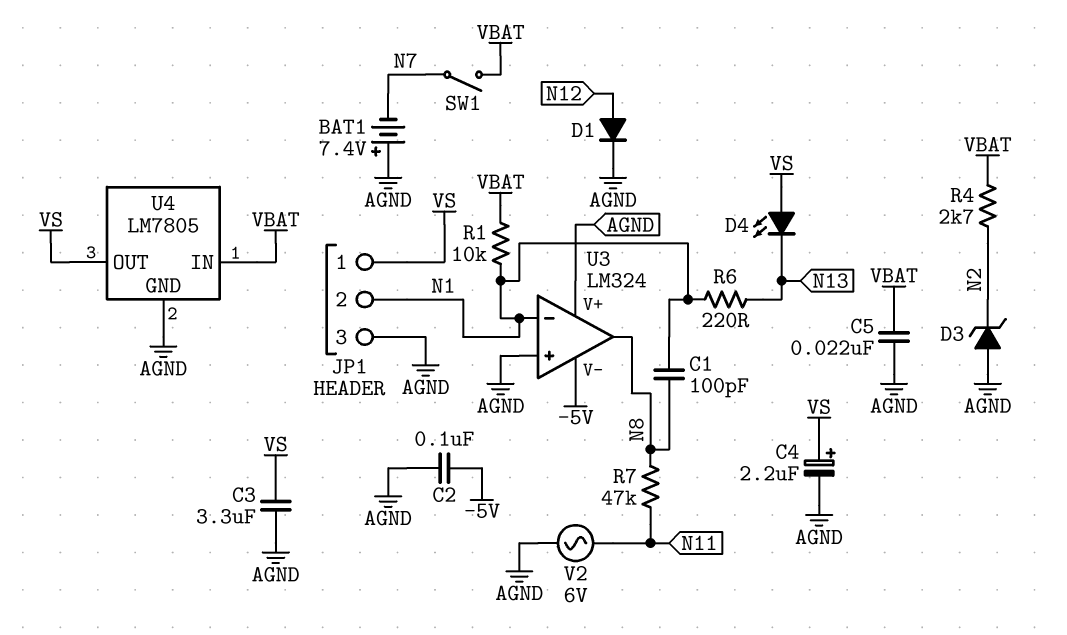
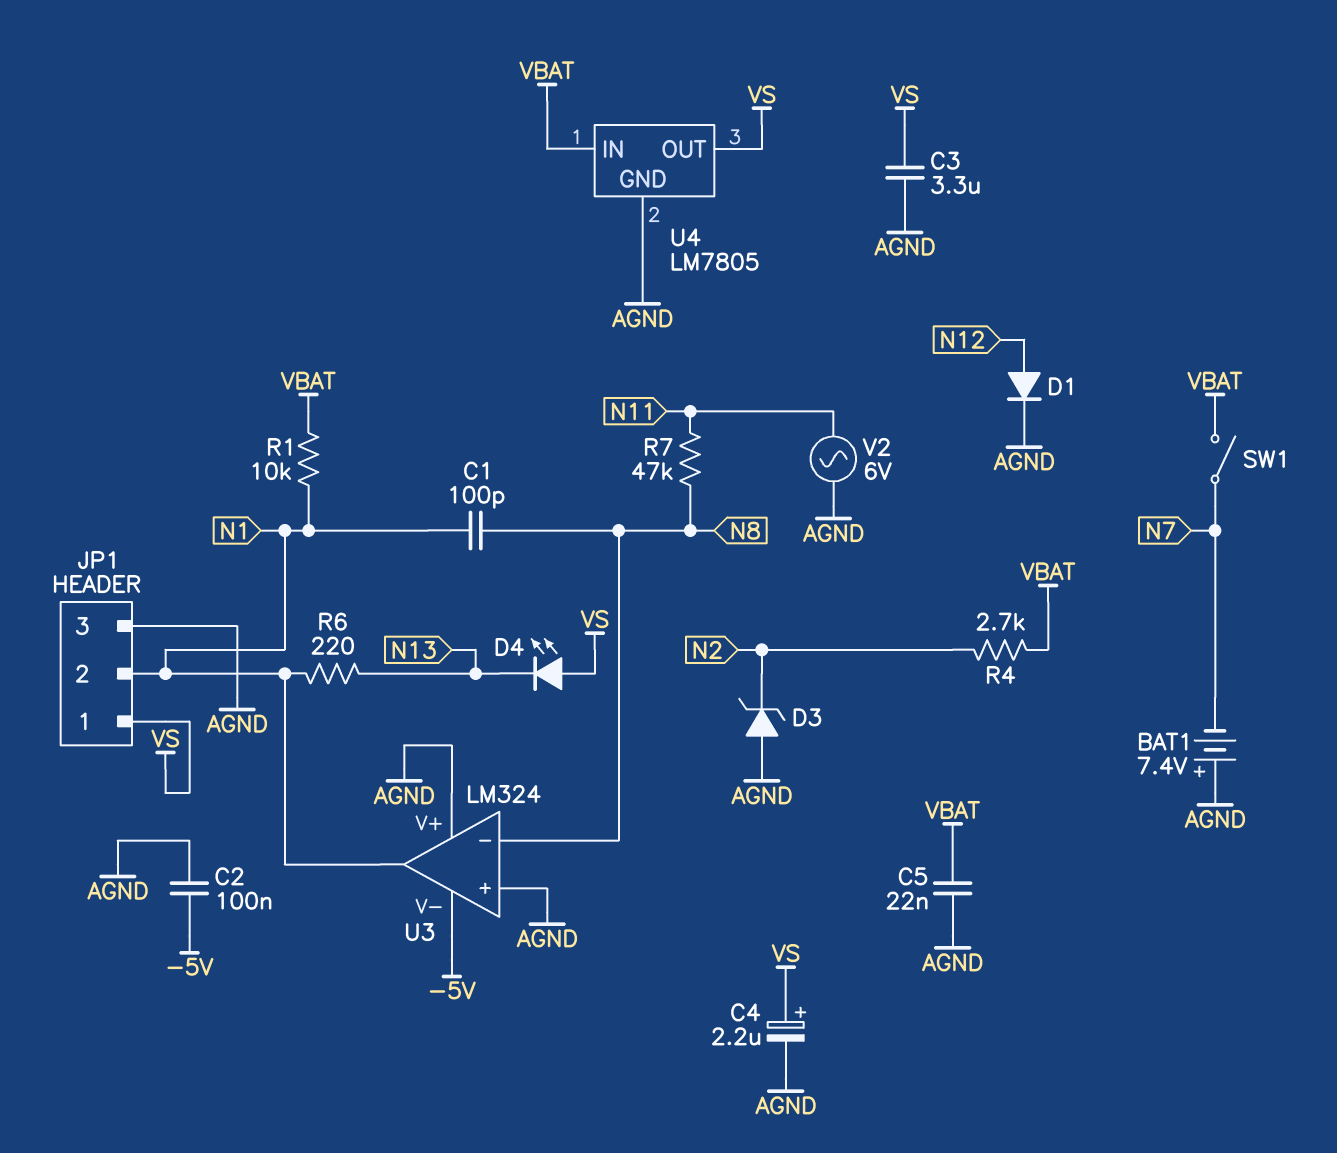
U3 pin in-: N1 -> N8
U3 pin out: N8 -> N1

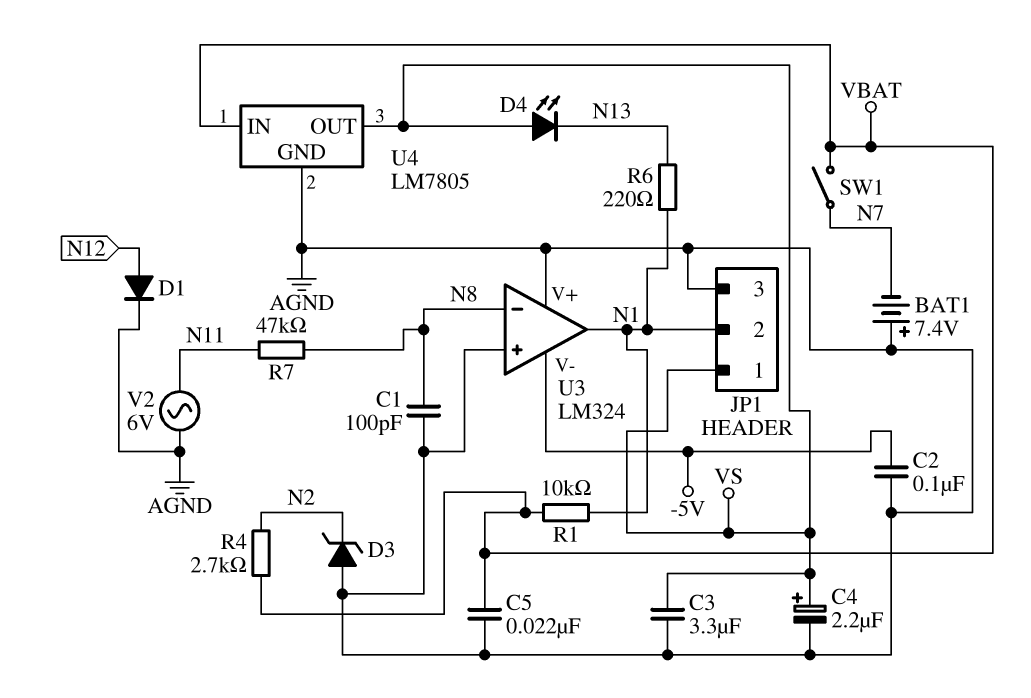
C1: 100pF (N1, N8) -> 100pF (AGND, N8)

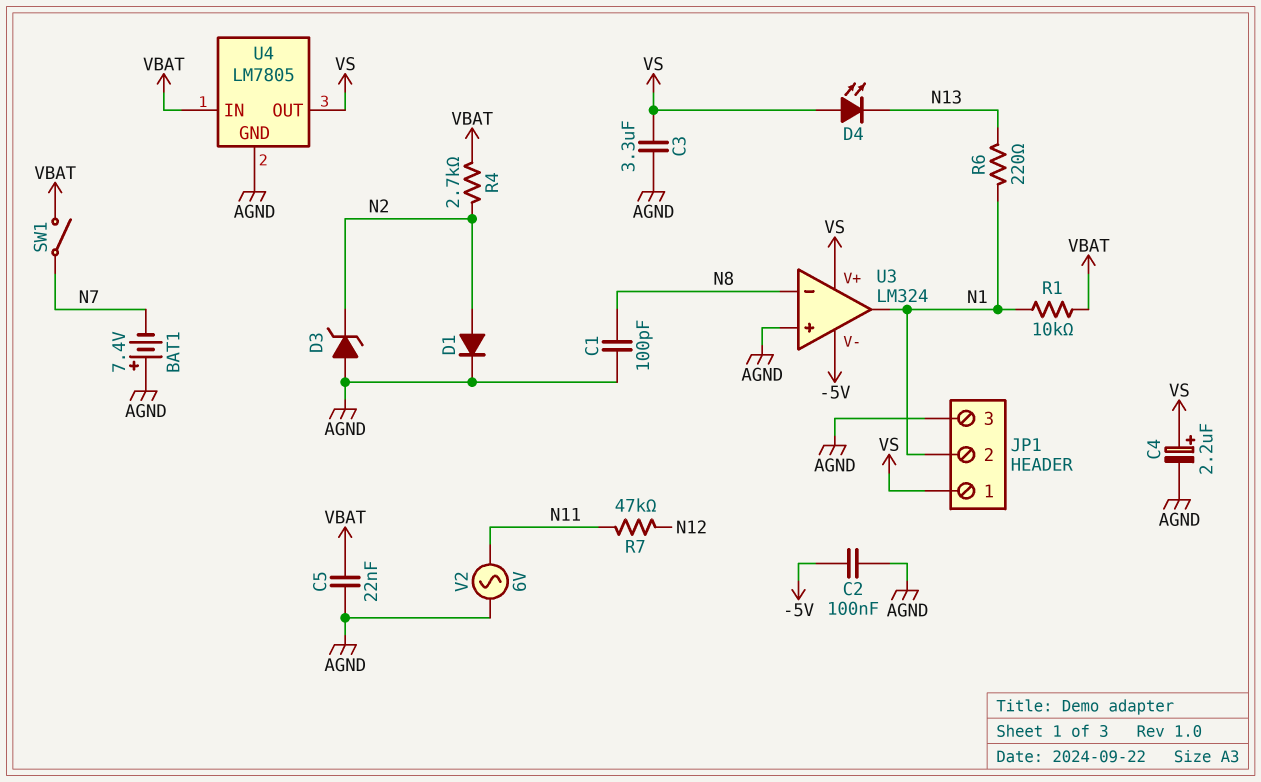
D1: diode (A N12, K AGND) -> diode (A N2, K AGND)
R7: 47k (N8, N11) -> 47k (N11, N12)
U3 pin V+: AGND -> VS

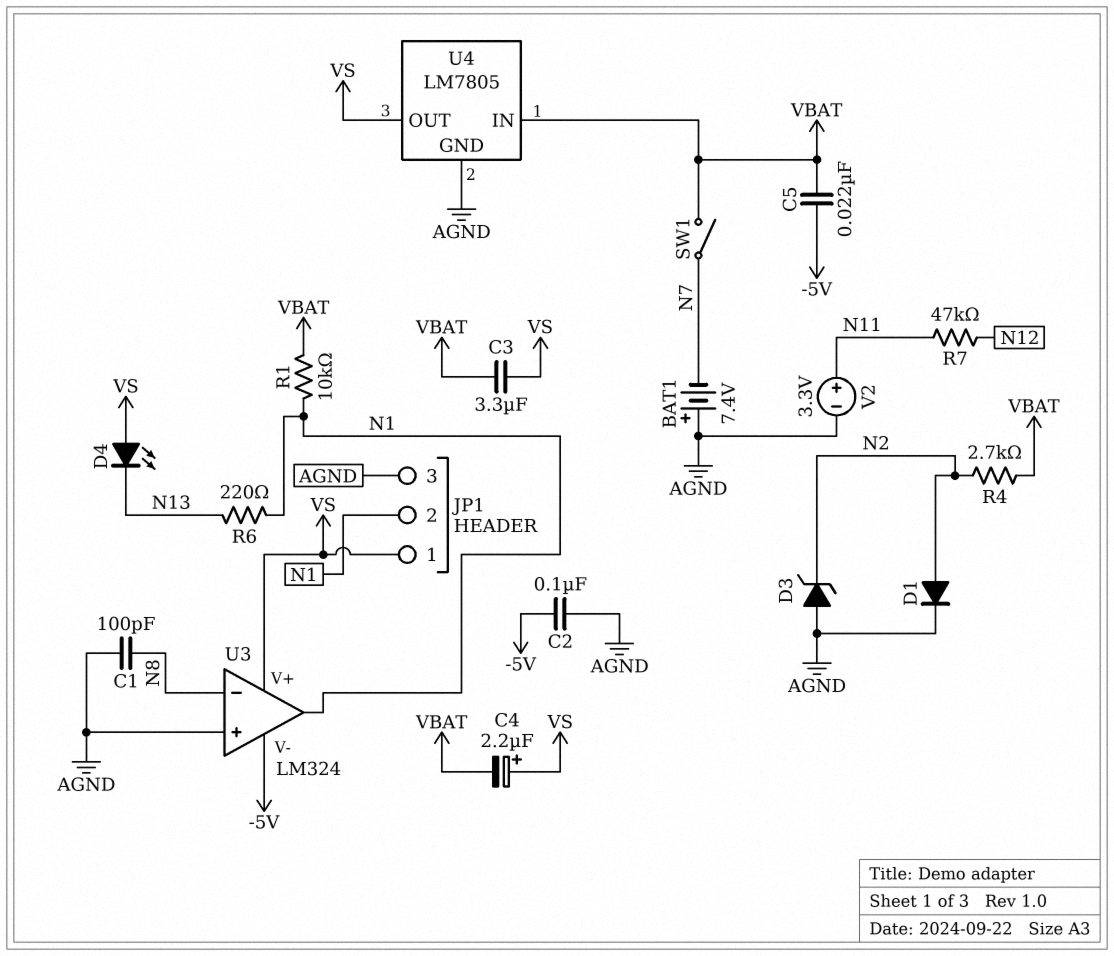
C3: 3.3uF (AGND, VS) -> 3.3uF (VBAT, VS)
C4: 2.2uF (plus VS, minus AGND) -> 2.2uF (plus VS, minus VBAT)
C5: 22nF (AGND, VBAT) -> 22nF (-5V, VBAT)
V2: AC 6V (AGND, N11) -> 3.3V (plus N11, minus AGND)

